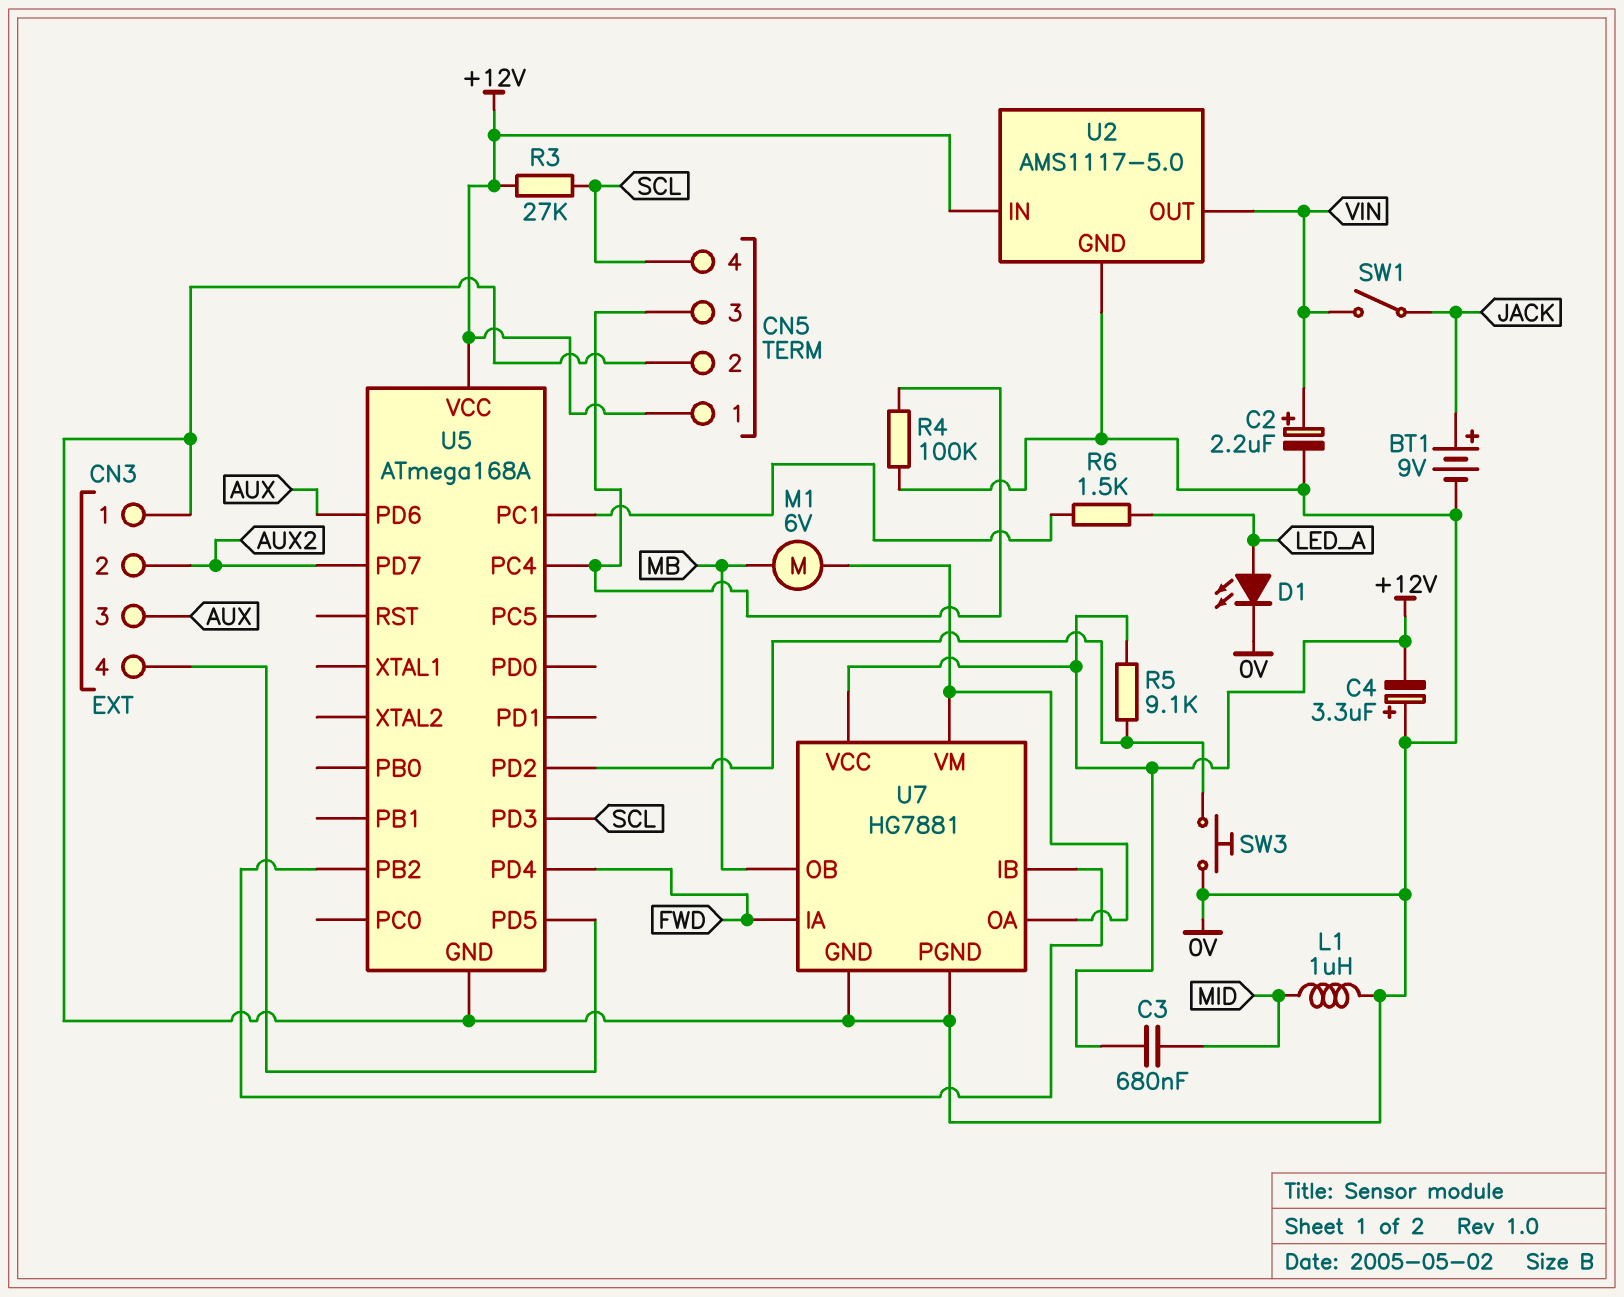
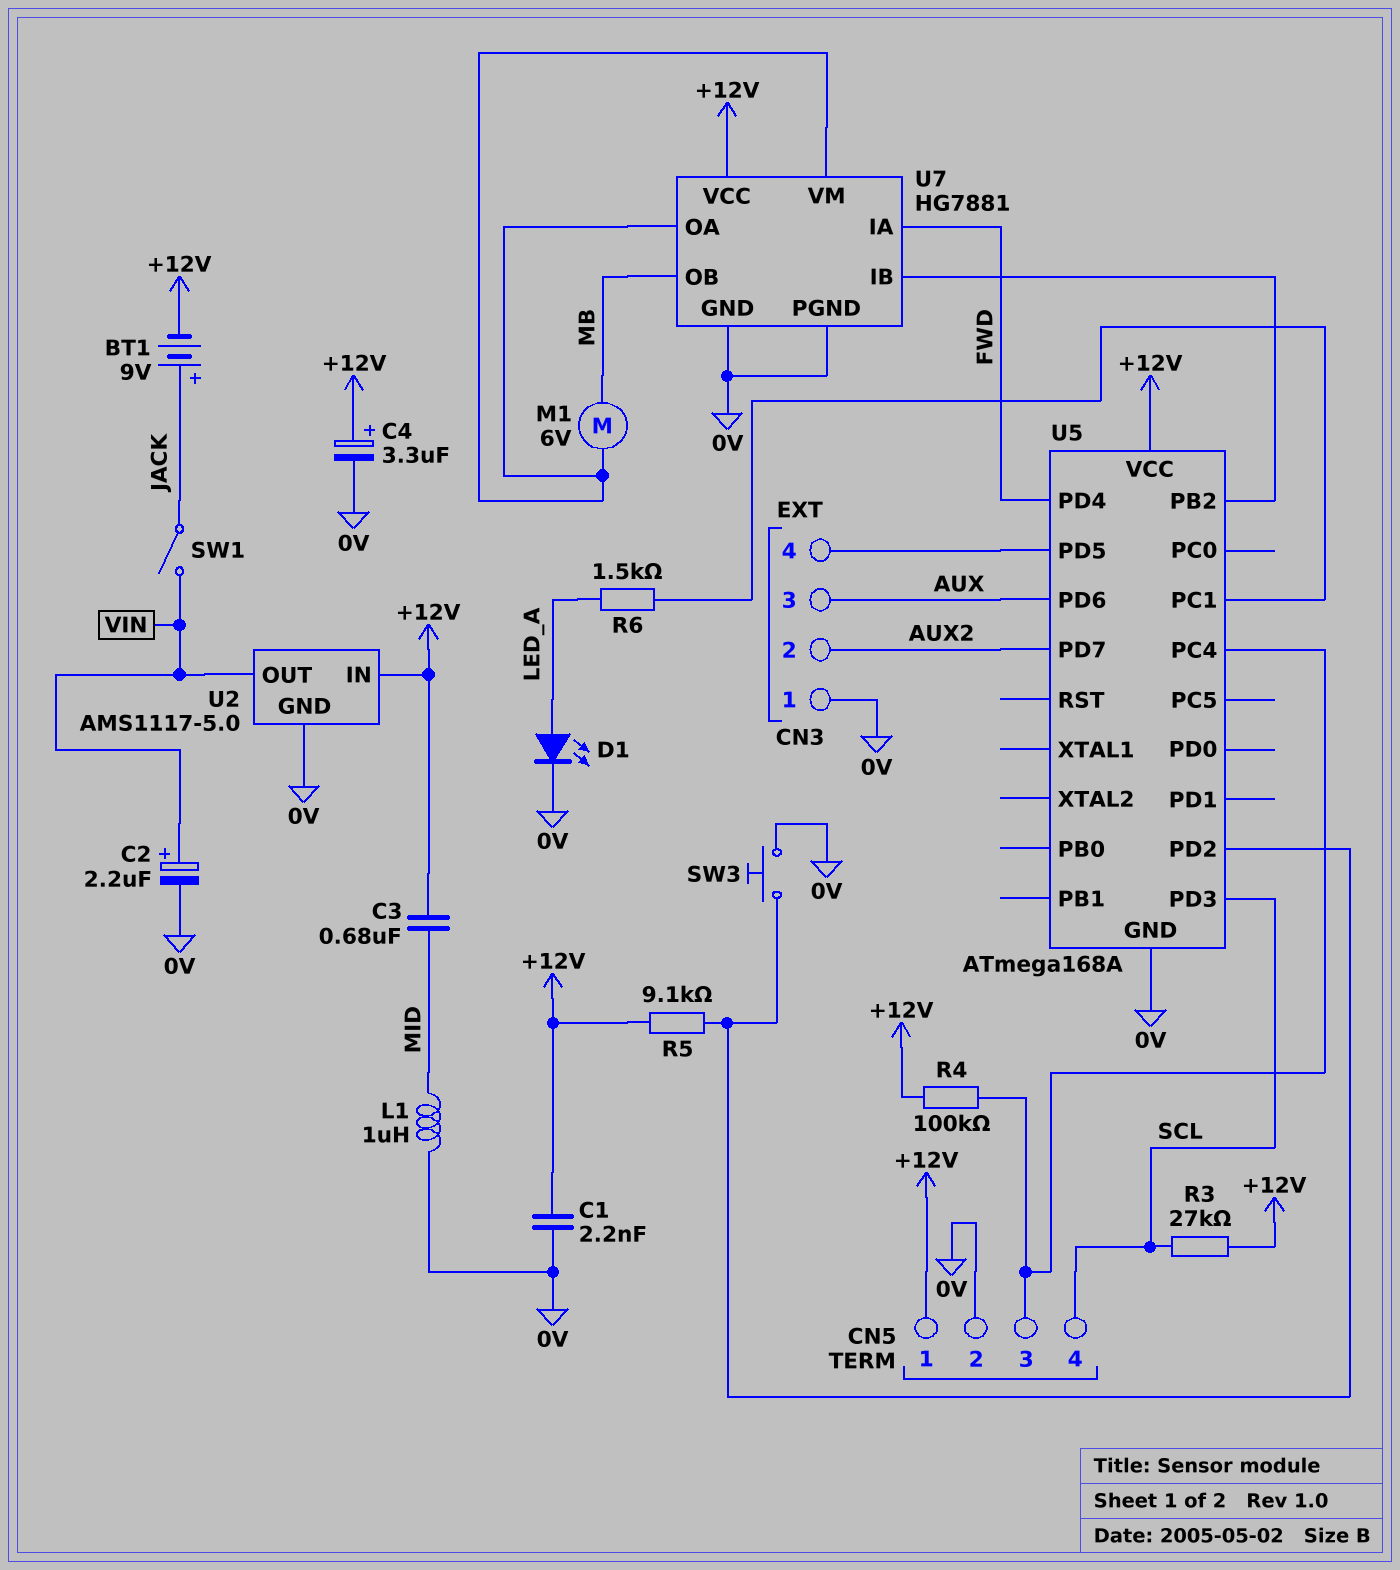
BT1: 9V (plus JACK, minus 0V) -> 9V (plus JACK, minus +12V)
C1: none -> 2.2nF (+12V, 0V)
C4: 3.3uF (plus 0V, minus +12V) -> 3.3uF (plus +12V, minus 0V)
R4: 100k (0V, CN5/3) -> 100k (+12V, CN5/3)

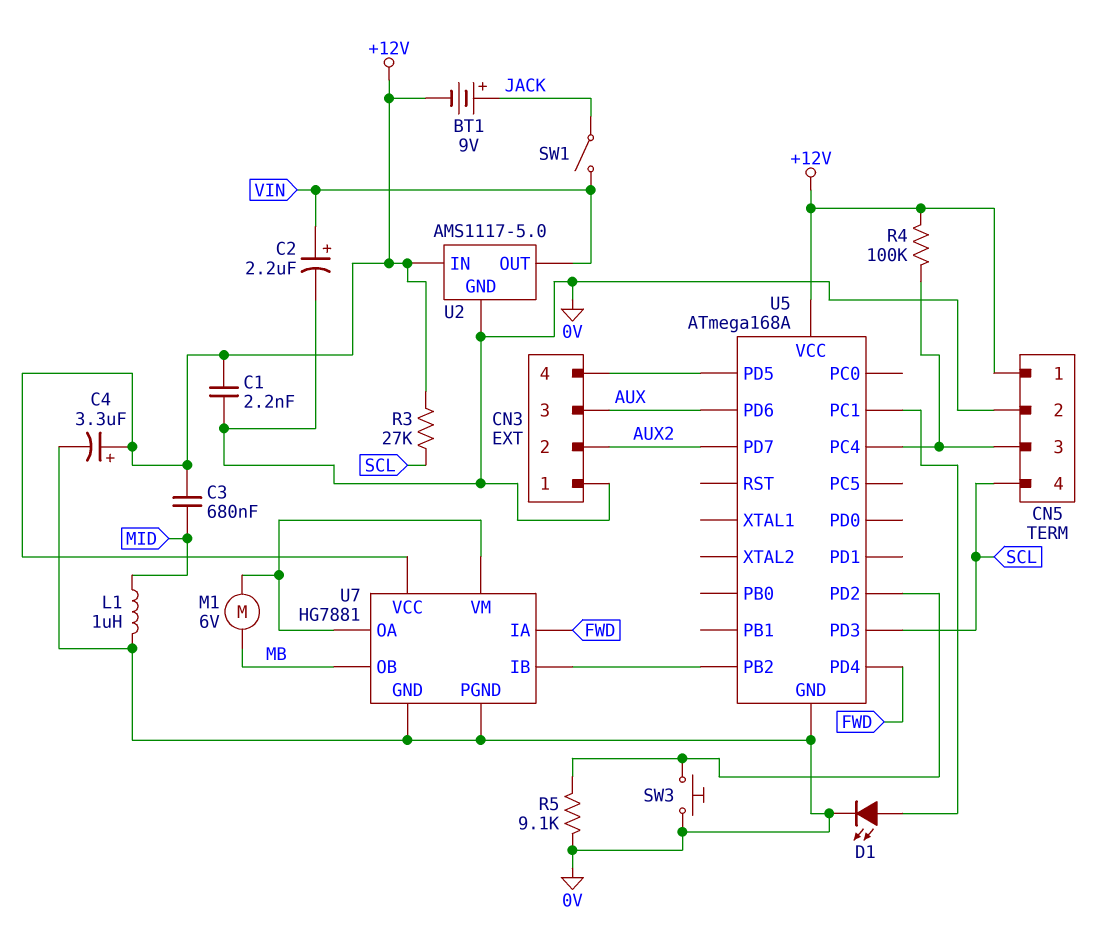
D1: LED (A LED_A, K 0V) -> LED (A U5/PC1, K 0V)
R5: 9.1k (+12V, U5/PD2) -> 9.1k (0V, U5/PD2)
R6: 1.5k (LED_A, U5/PC1) -> none

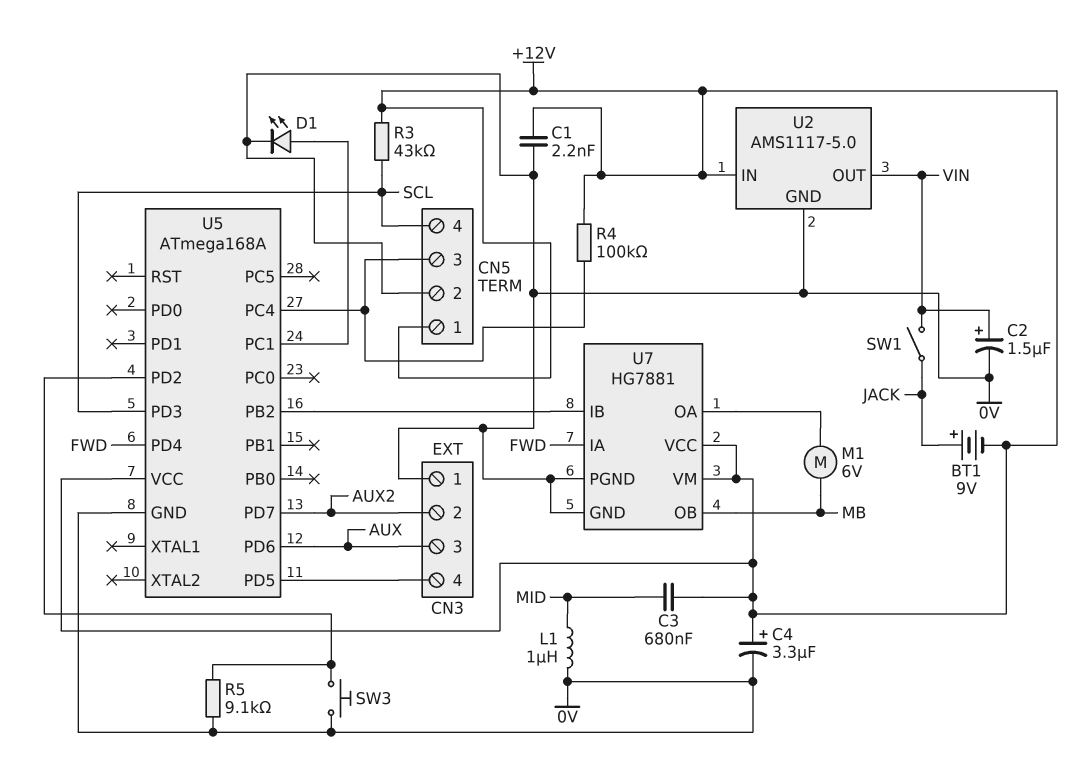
C2: 2.2uF (plus VIN, minus 0V) -> 1.5uF (plus VIN, minus 0V)
R3: 27k (+12V, SCL) -> 43k (+12V, SCL)
U7 pin VM: U7/OA -> +12V

